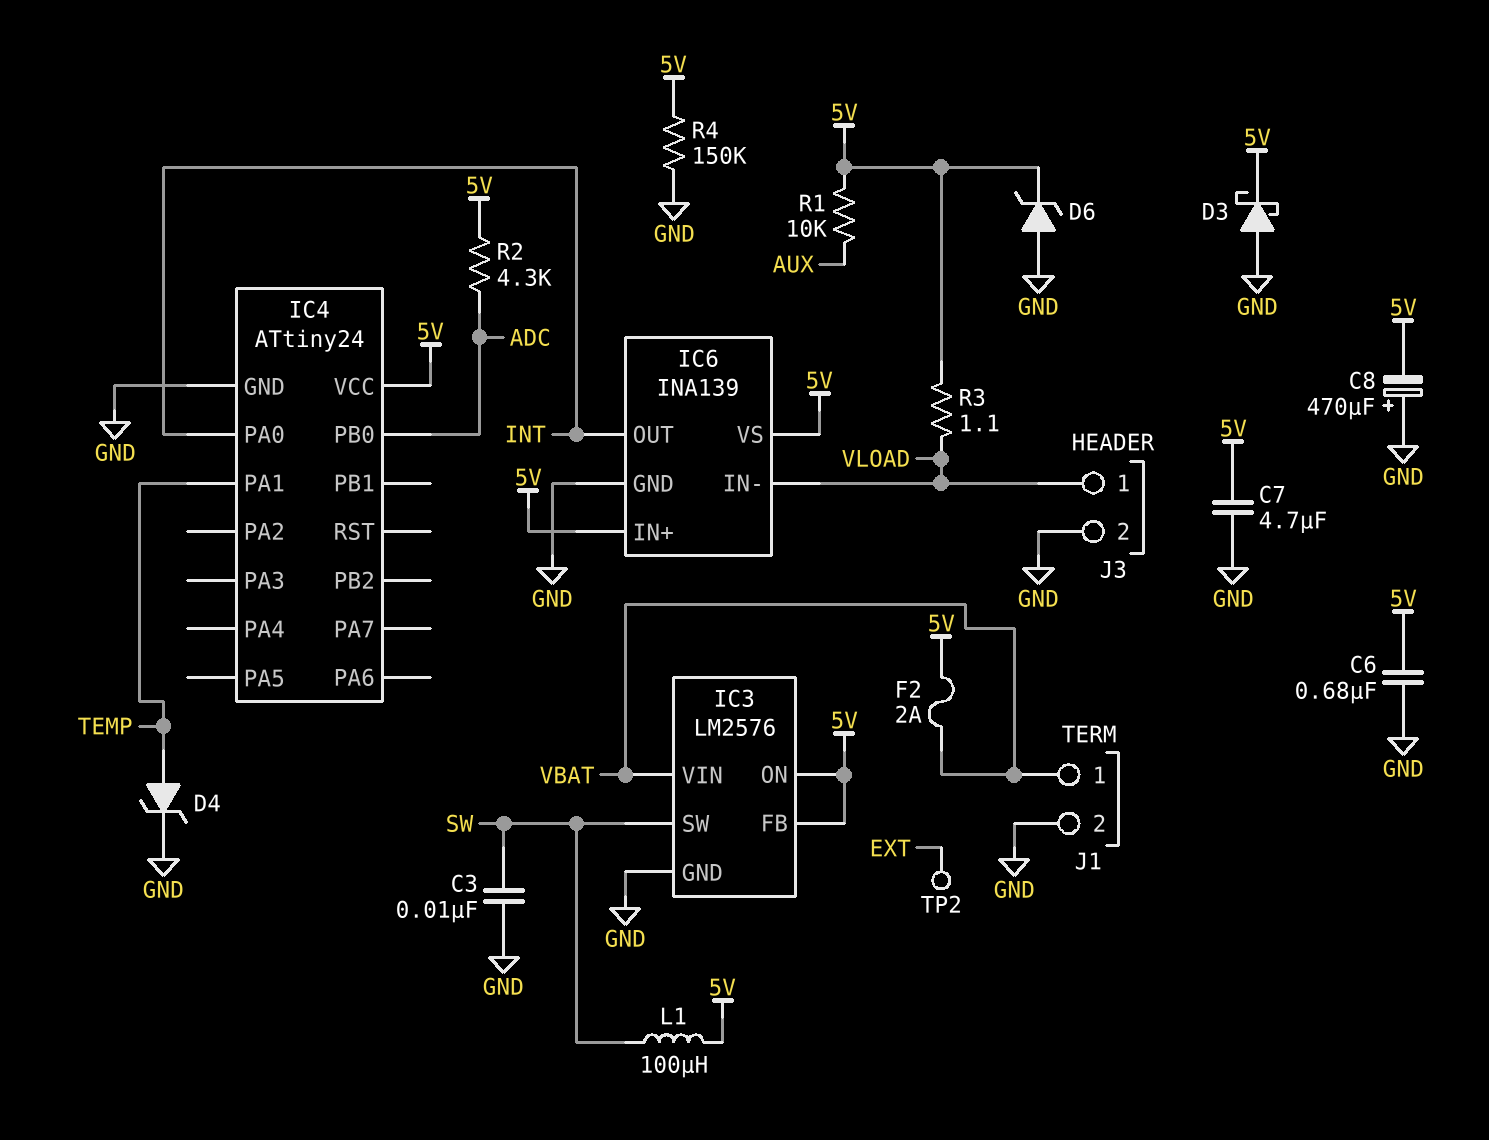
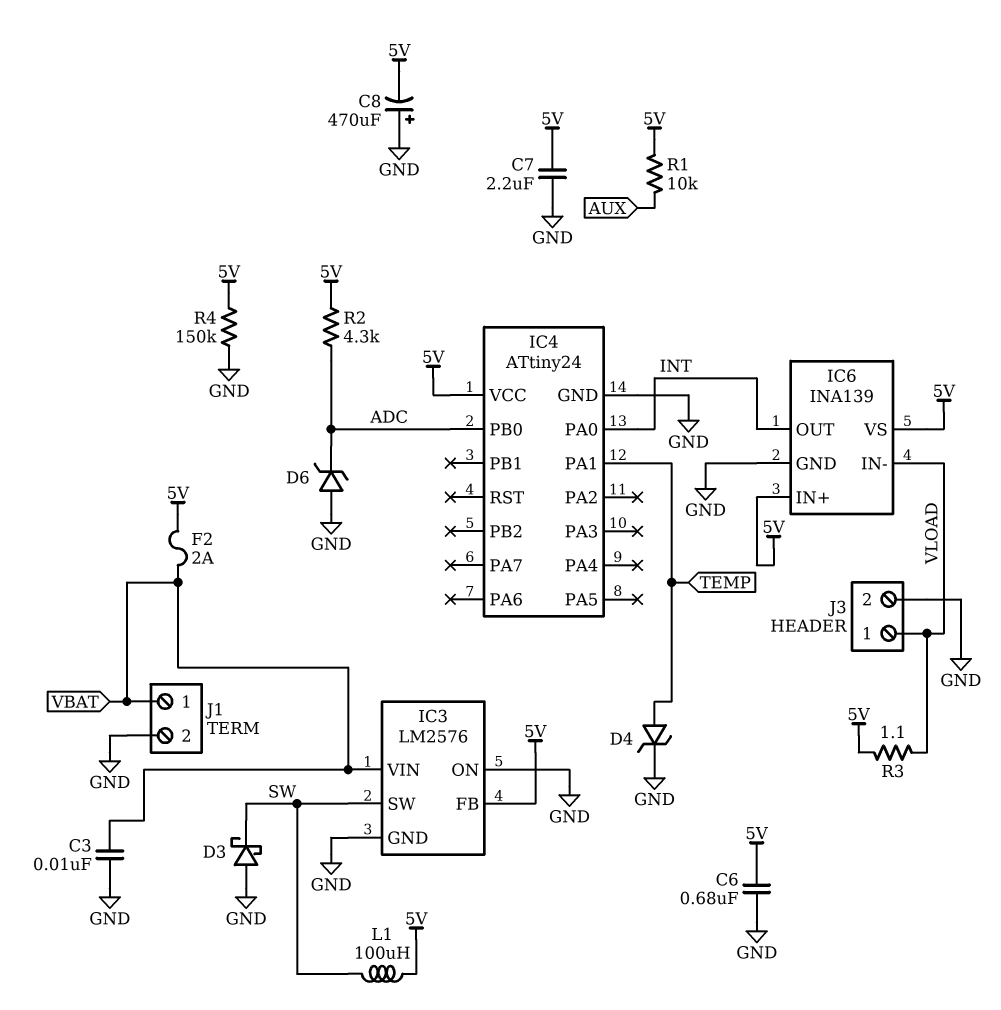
C3: 10nF (GND, SW) -> 10nF (GND, VBAT)
C7: 4.7uF (5V, GND) -> 2.2uF (5V, GND)
D3: schottky (A GND, K 5V) -> schottky (A GND, K SW)
D6: zener (A GND, K 5V) -> zener (A GND, K ADC)
IC3 pin ON: 5V -> GND
TP2: test point (EXT) -> none

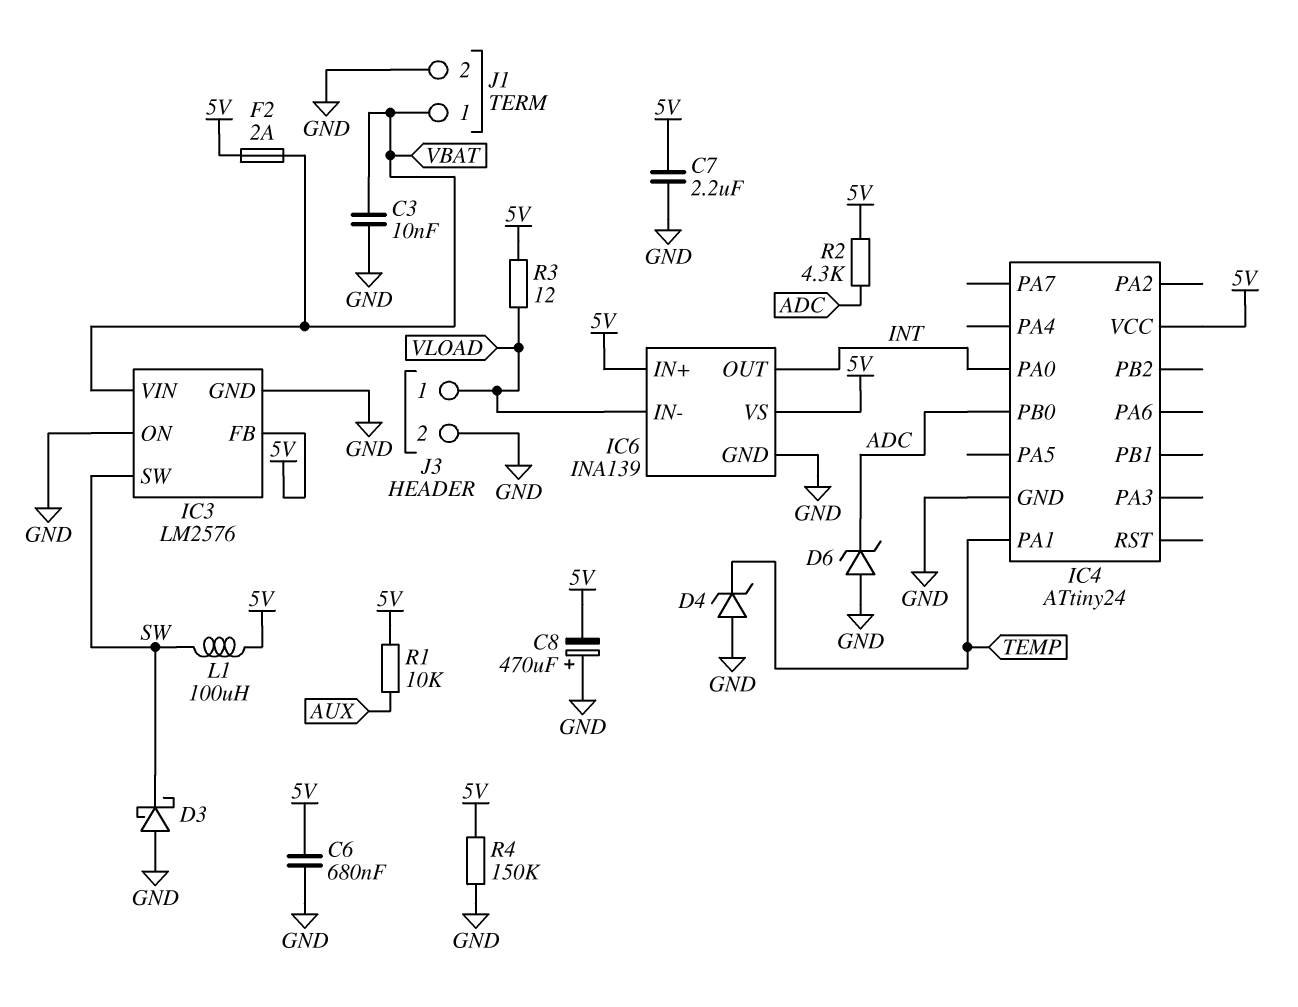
D4: zener (A TEMP, K GND) -> zener (A GND, K TEMP)
R3: 1.1 (5V, VLOAD) -> 12 (5V, VLOAD)

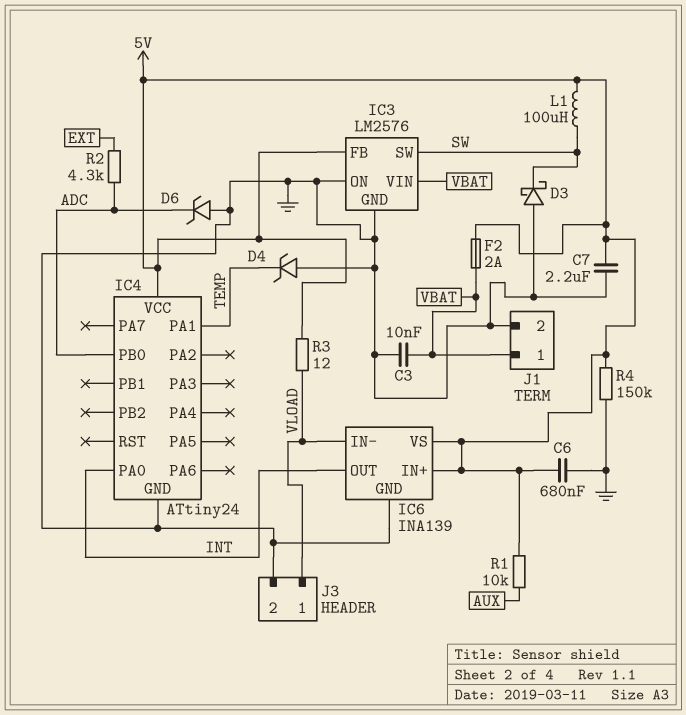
C8: 470uF (plus GND, minus 5V) -> none
R2: 4.3k (5V, ADC) -> 4.3k (ADC, EXT)

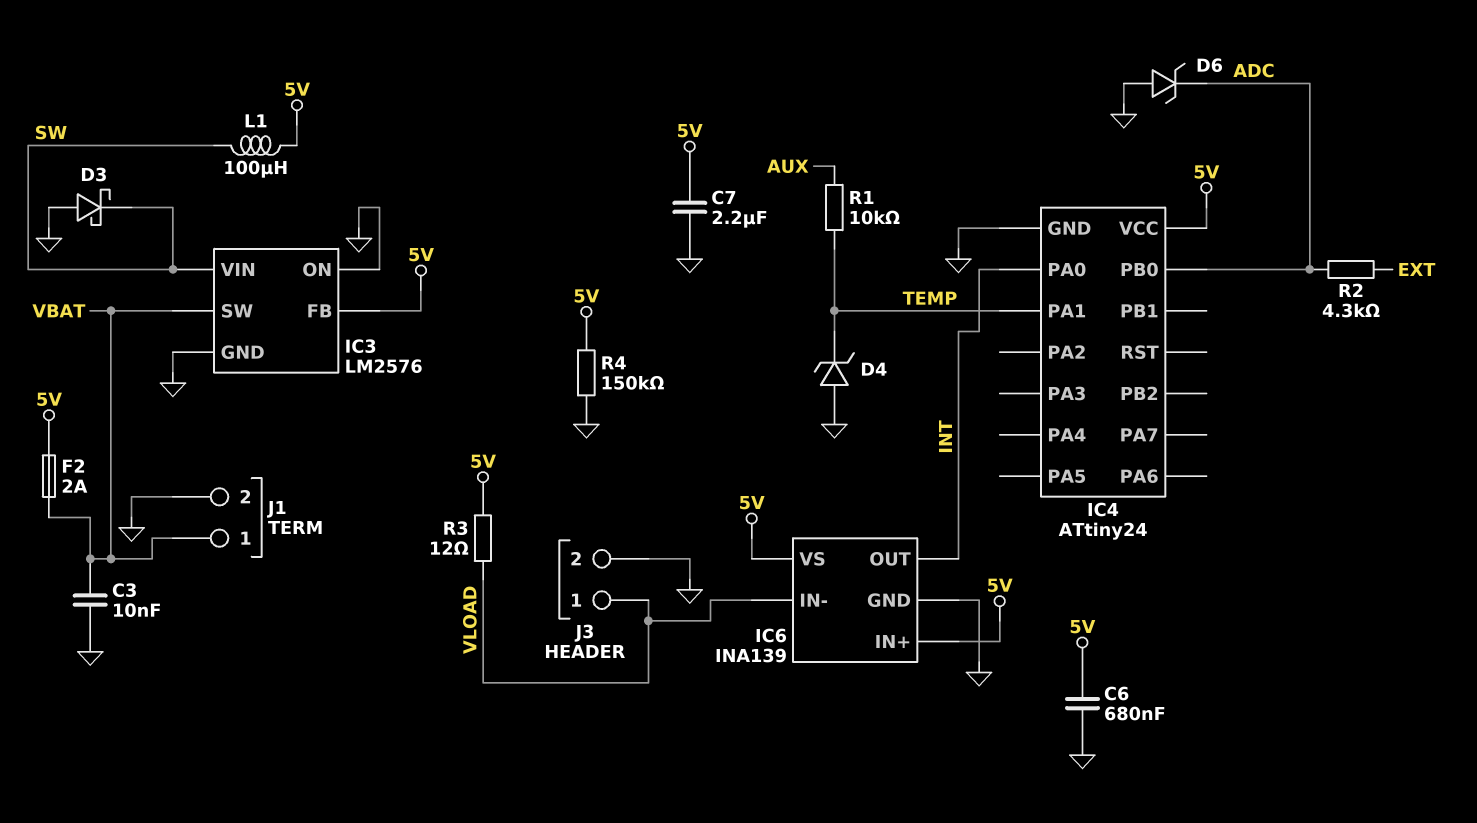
IC3 pin SW: SW -> VBAT
IC3 pin VIN: VBAT -> SW
R1: 10k (5V, AUX) -> 10k (AUX, TEMP)

